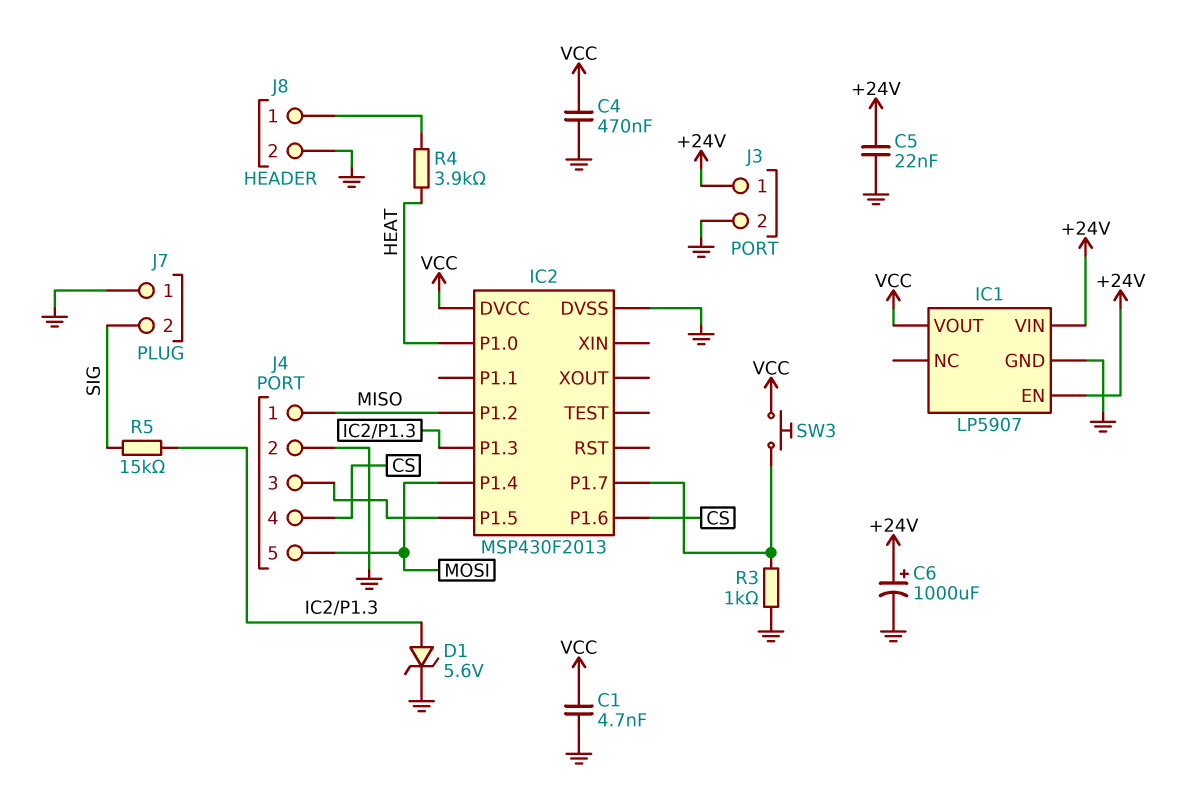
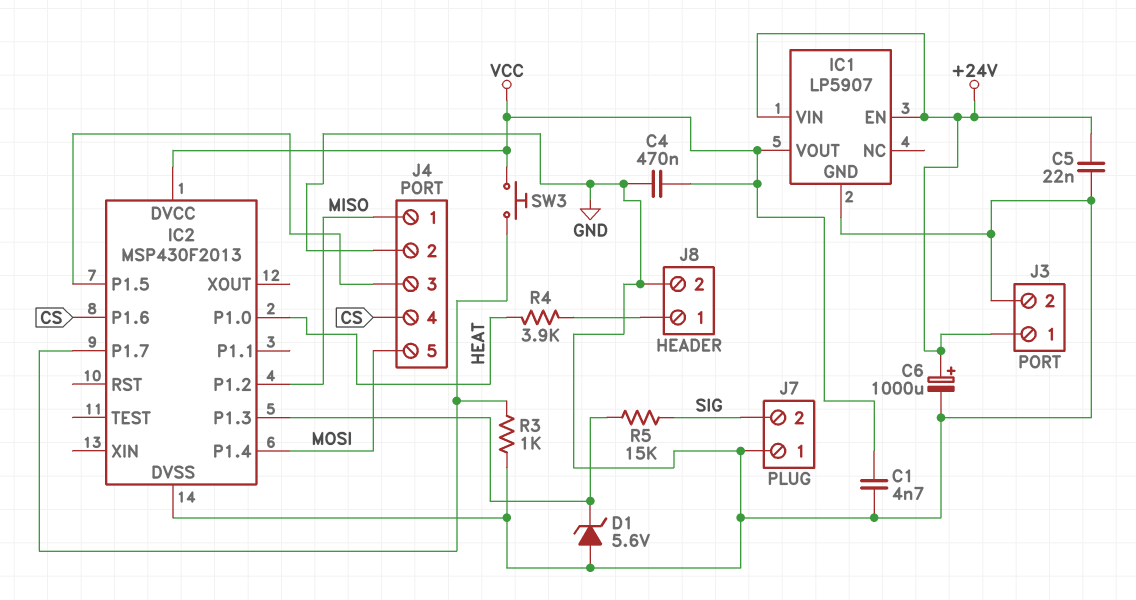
D1: zener 5.6V (A IC2/P1.3, K GND) -> zener 5.6V (A GND, K IC2/P1.3)

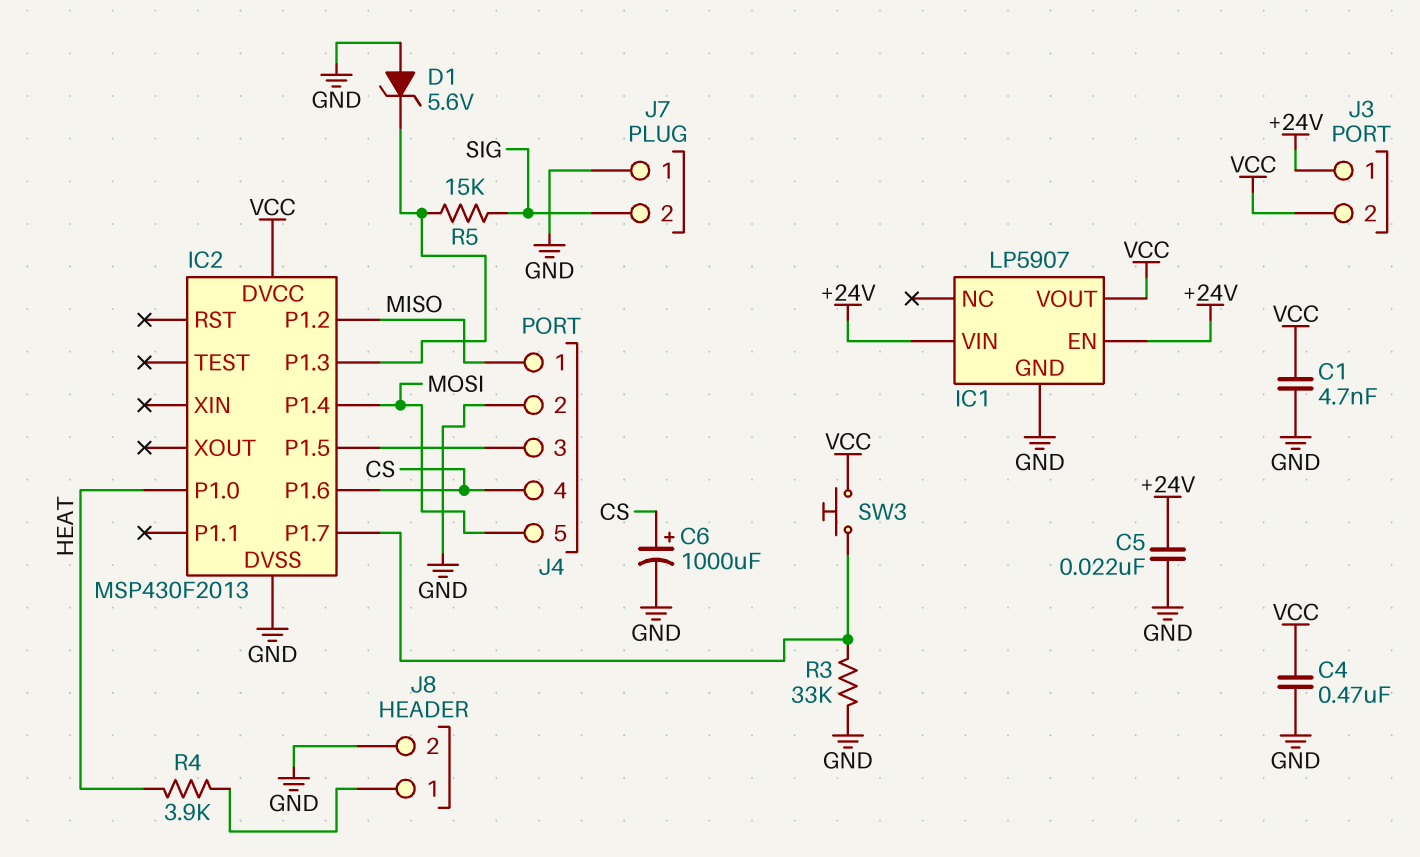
C6: 1000uF (plus +24V, minus GND) -> 1000uF (plus CS, minus GND)
J3 pin 2: GND -> VCC
R3: 1k (GND, IC2/P1.7) -> 33k (GND, IC2/P1.7)

